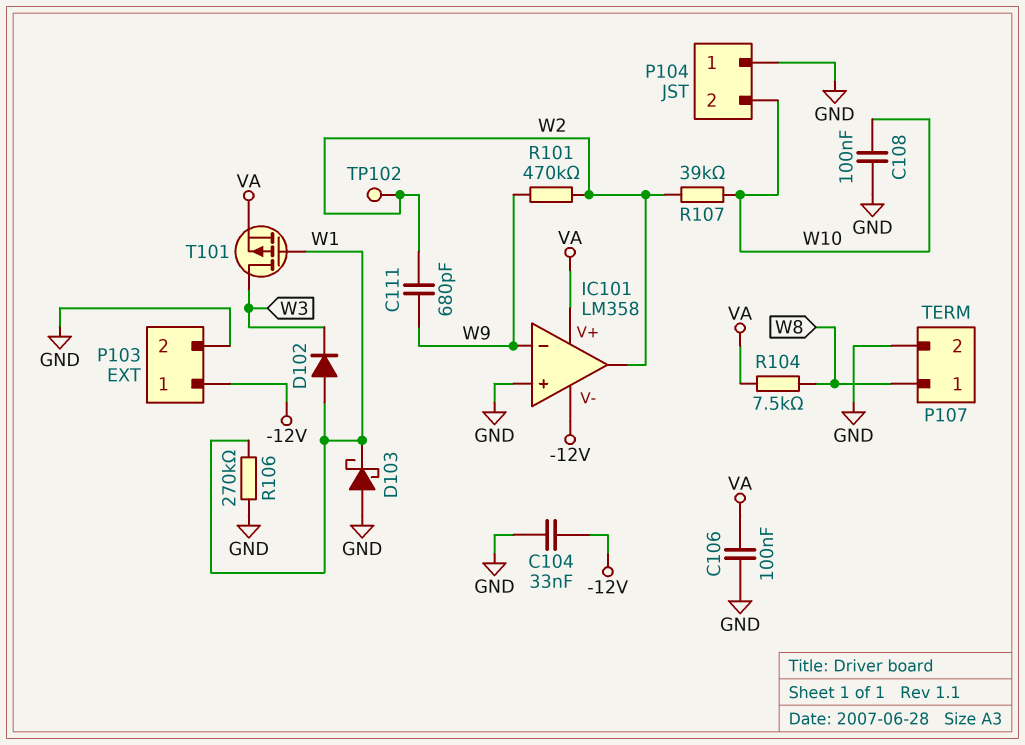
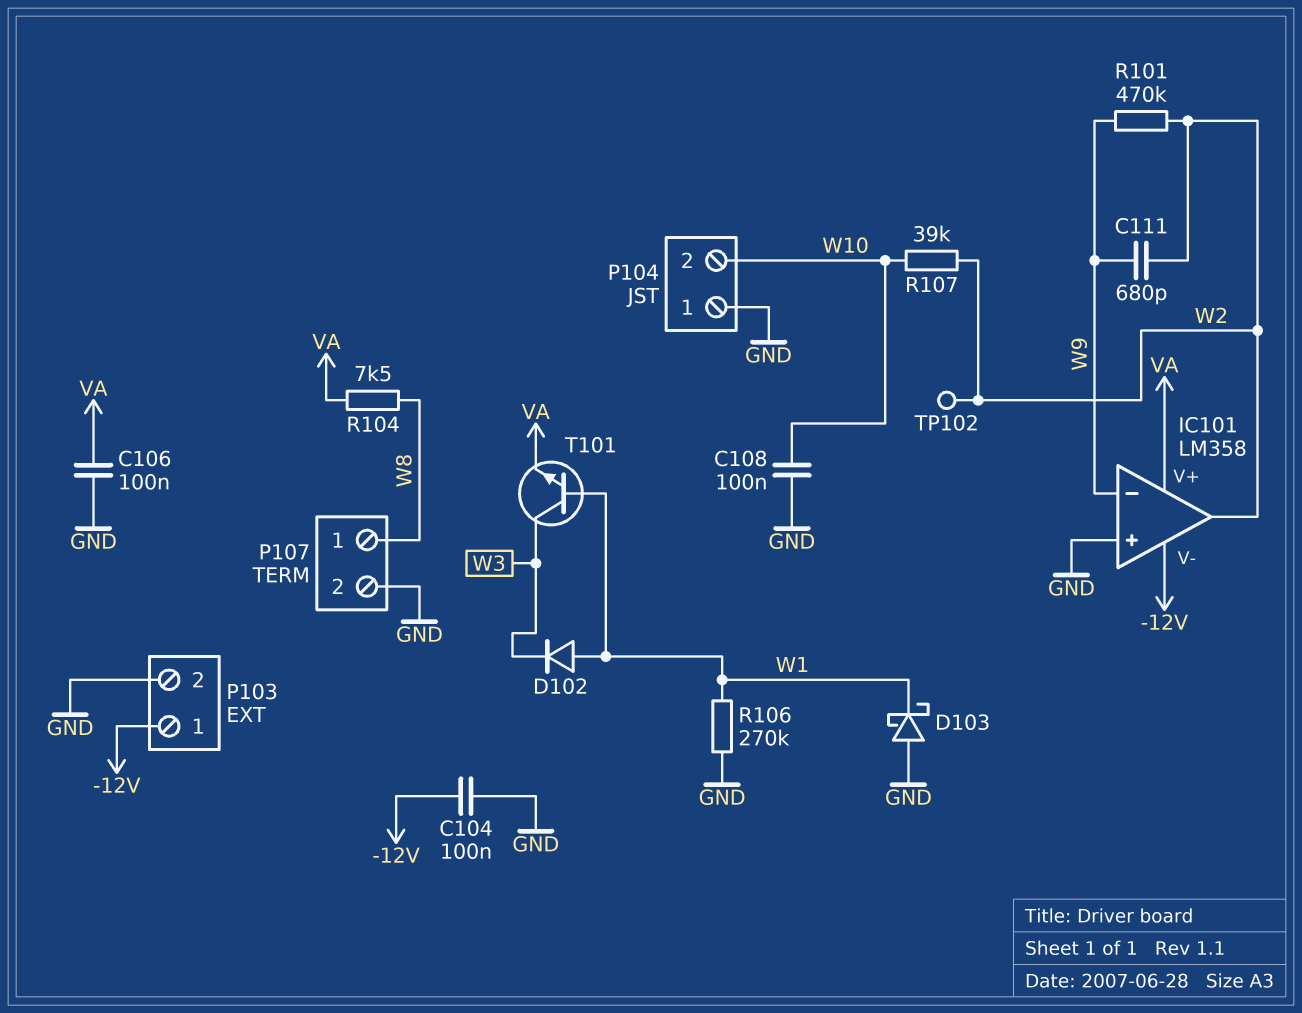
C104: 33nF (-12V, GND) -> 100nF (-12V, GND)
T101: PMOS (G W1, D W3, S VA) -> NPN (B W1, C W3, E VA)

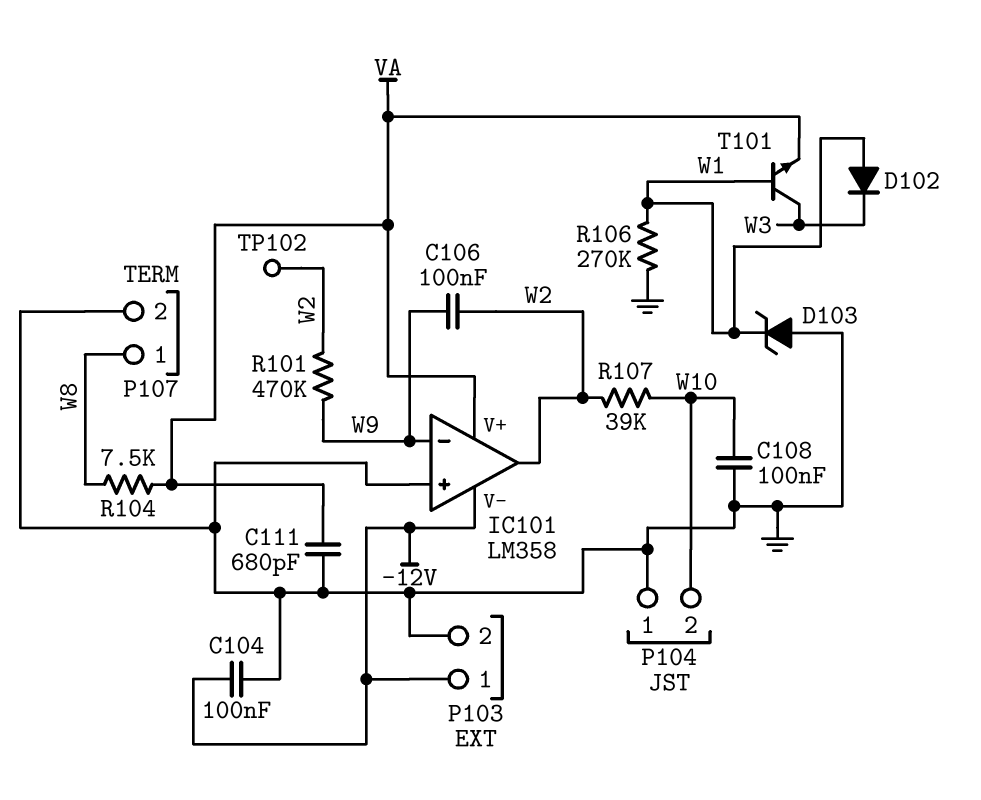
C106: 100nF (GND, VA) -> 100nF (W2, W9)
C111: 680pF (W2, W9) -> 680pF (GND, VA)
D103: schottky (A GND, K W1) -> zener (A GND, K W1)

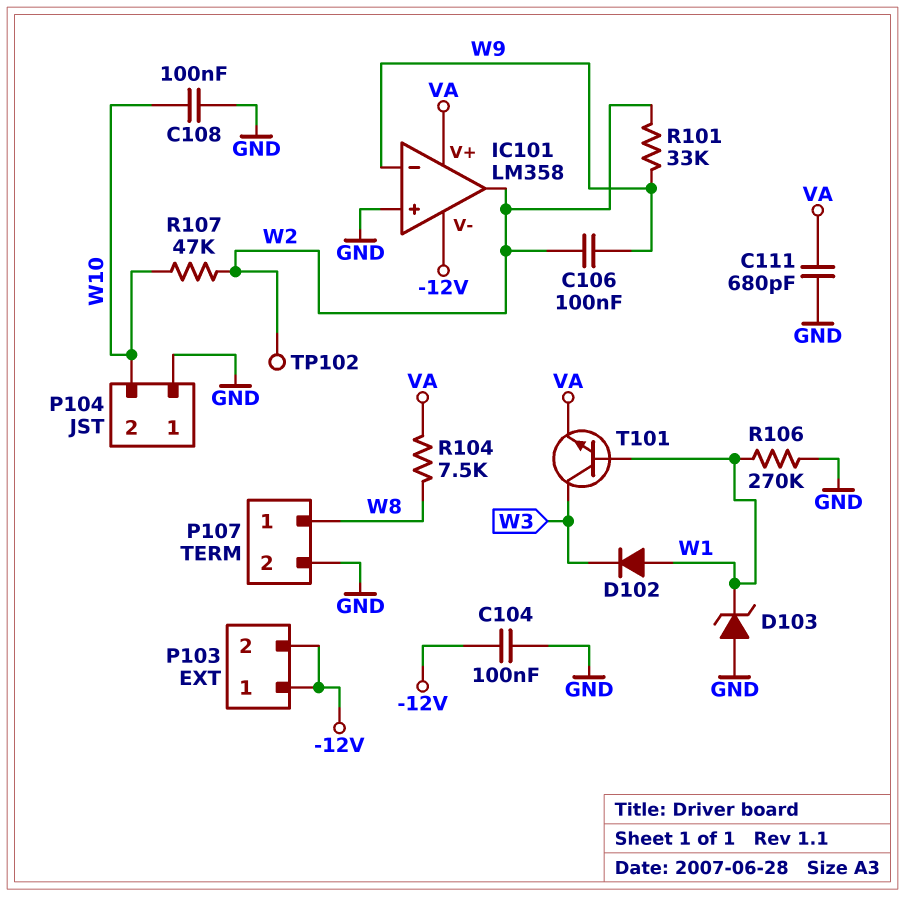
P103 pin 2: GND -> -12V
R101: 470k (W2, W9) -> 33k (W2, W9)
R107: 39k (W2, W10) -> 47k (W2, W10)

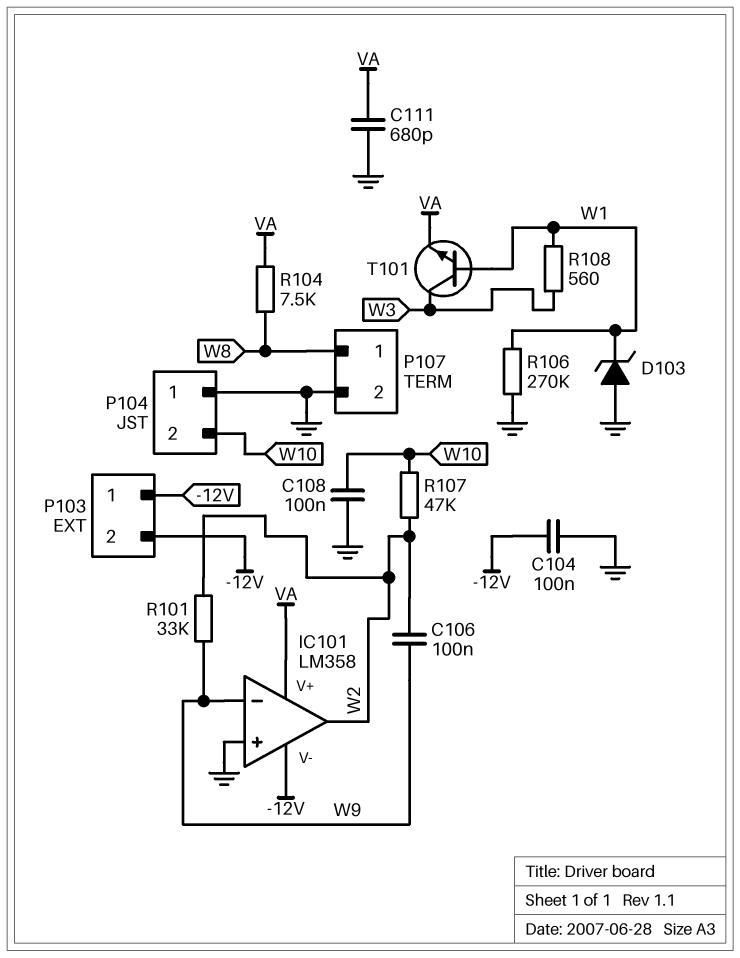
D102: diode (A W1, K W3) -> none
R108: none -> 560 (W1, W3)
TP102: test point (W2) -> none

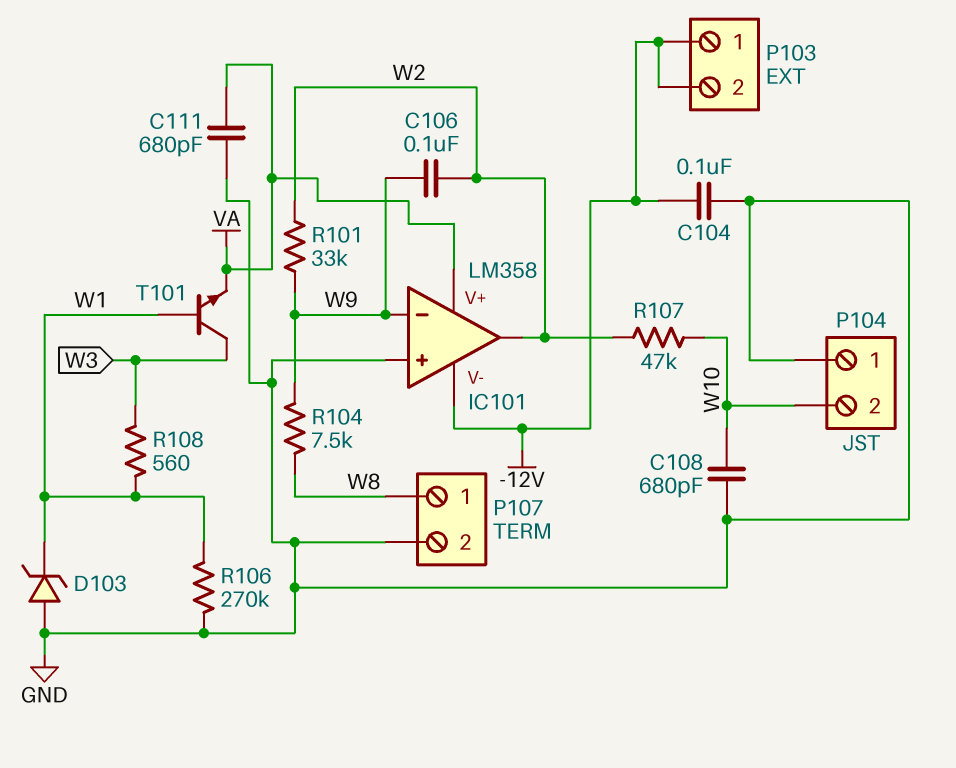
C108: 100nF (GND, W10) -> 680pF (GND, W10)
R104: 7.5k (VA, W8) -> 7.5k (W8, W9)

